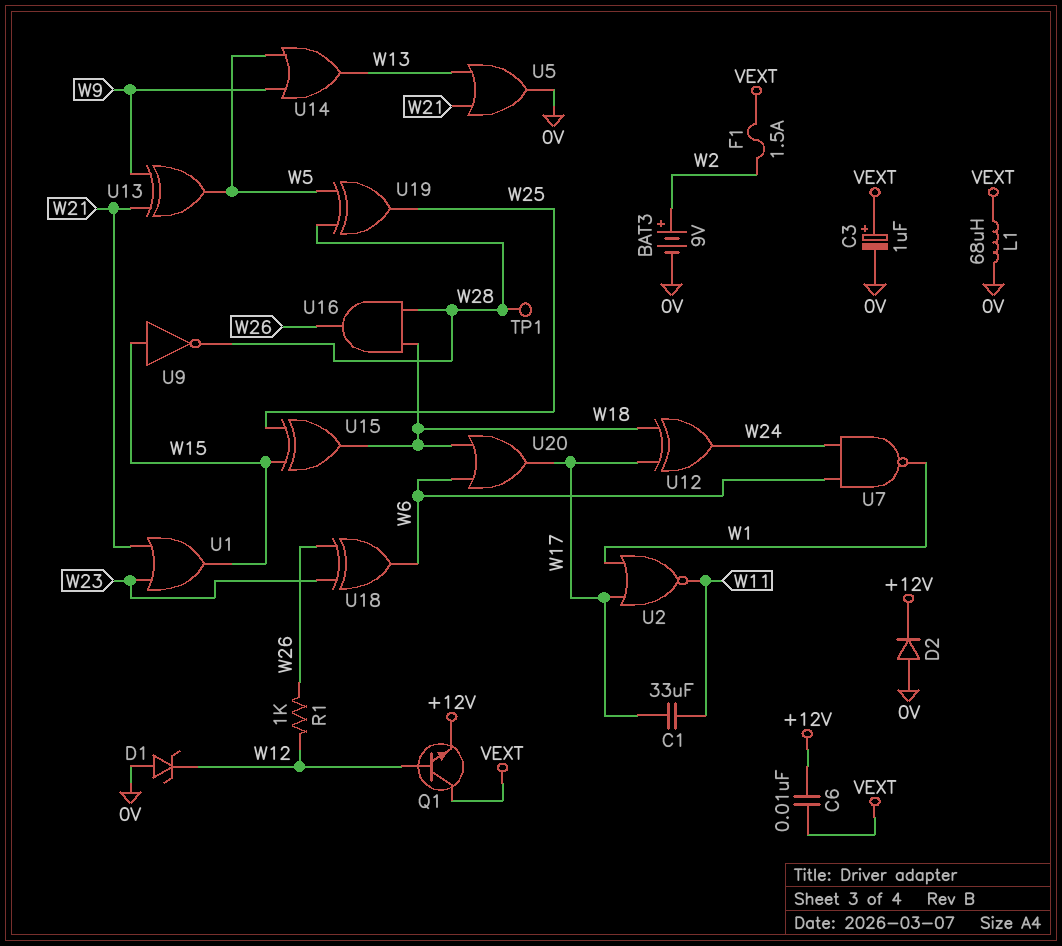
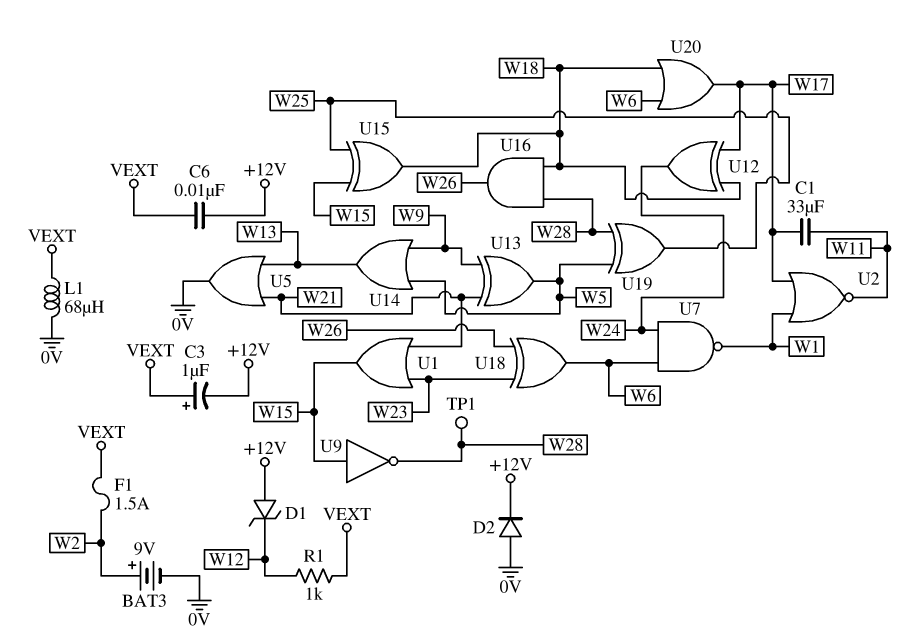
C3: 1uF (plus VEXT, minus 0V) -> 1uF (plus VEXT, minus +12V)
D1: zener (A 0V, K W12) -> zener (A +12V, K W12)
Q1: NPN (B W12, C VEXT, E +12V) -> none
R1: 1k (W12, W26) -> 1k (VEXT, W12)

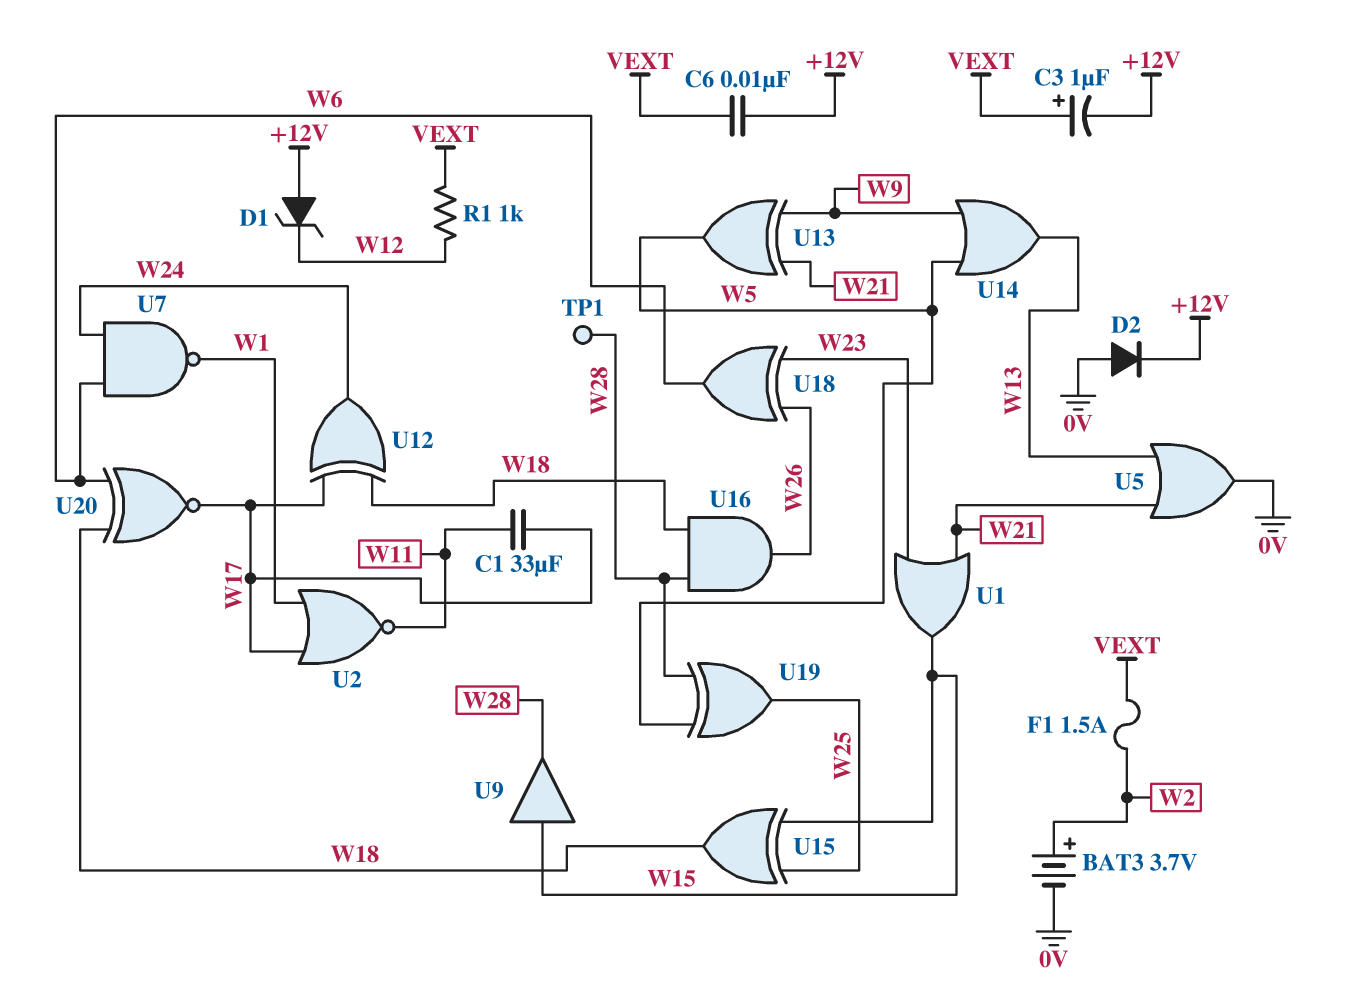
BAT3: 9V (plus W2, minus 0V) -> 3.7V (plus W2, minus 0V)
L1: 68uH (0V, VEXT) -> none
U9: NOT (in W15, out W28) -> buffer (in W15, out W28)
U20: OR (in W6, in W18, out W17) -> XNOR (in W6, in W18, out W17)

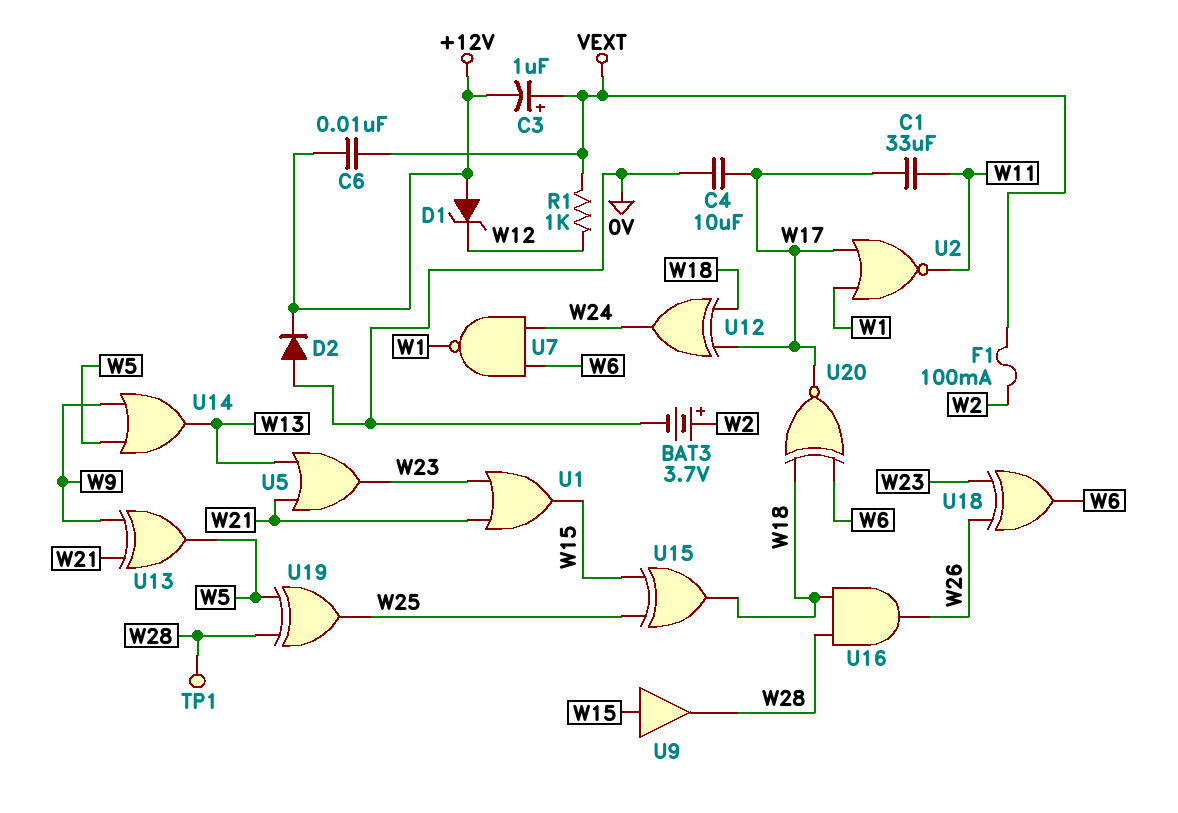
C4: none -> 10uF (0V, W17)
F1: 1.5A (VEXT, W2) -> 100mA (VEXT, W2)
U5: OR (in W13, in W21, out 0V) -> OR (in W13, in W21, out W23)

